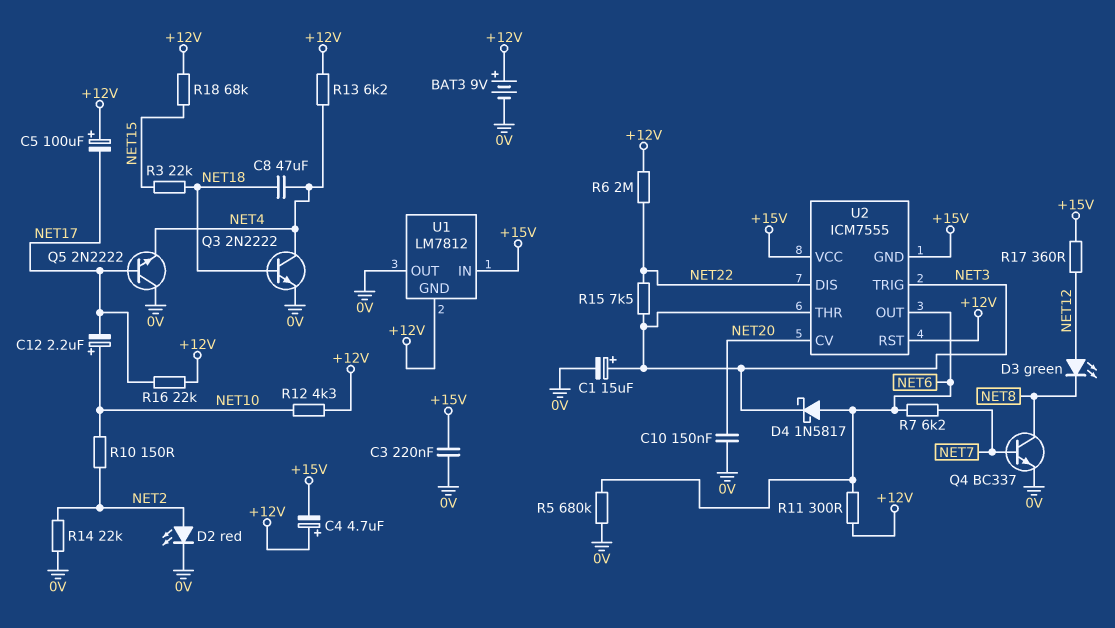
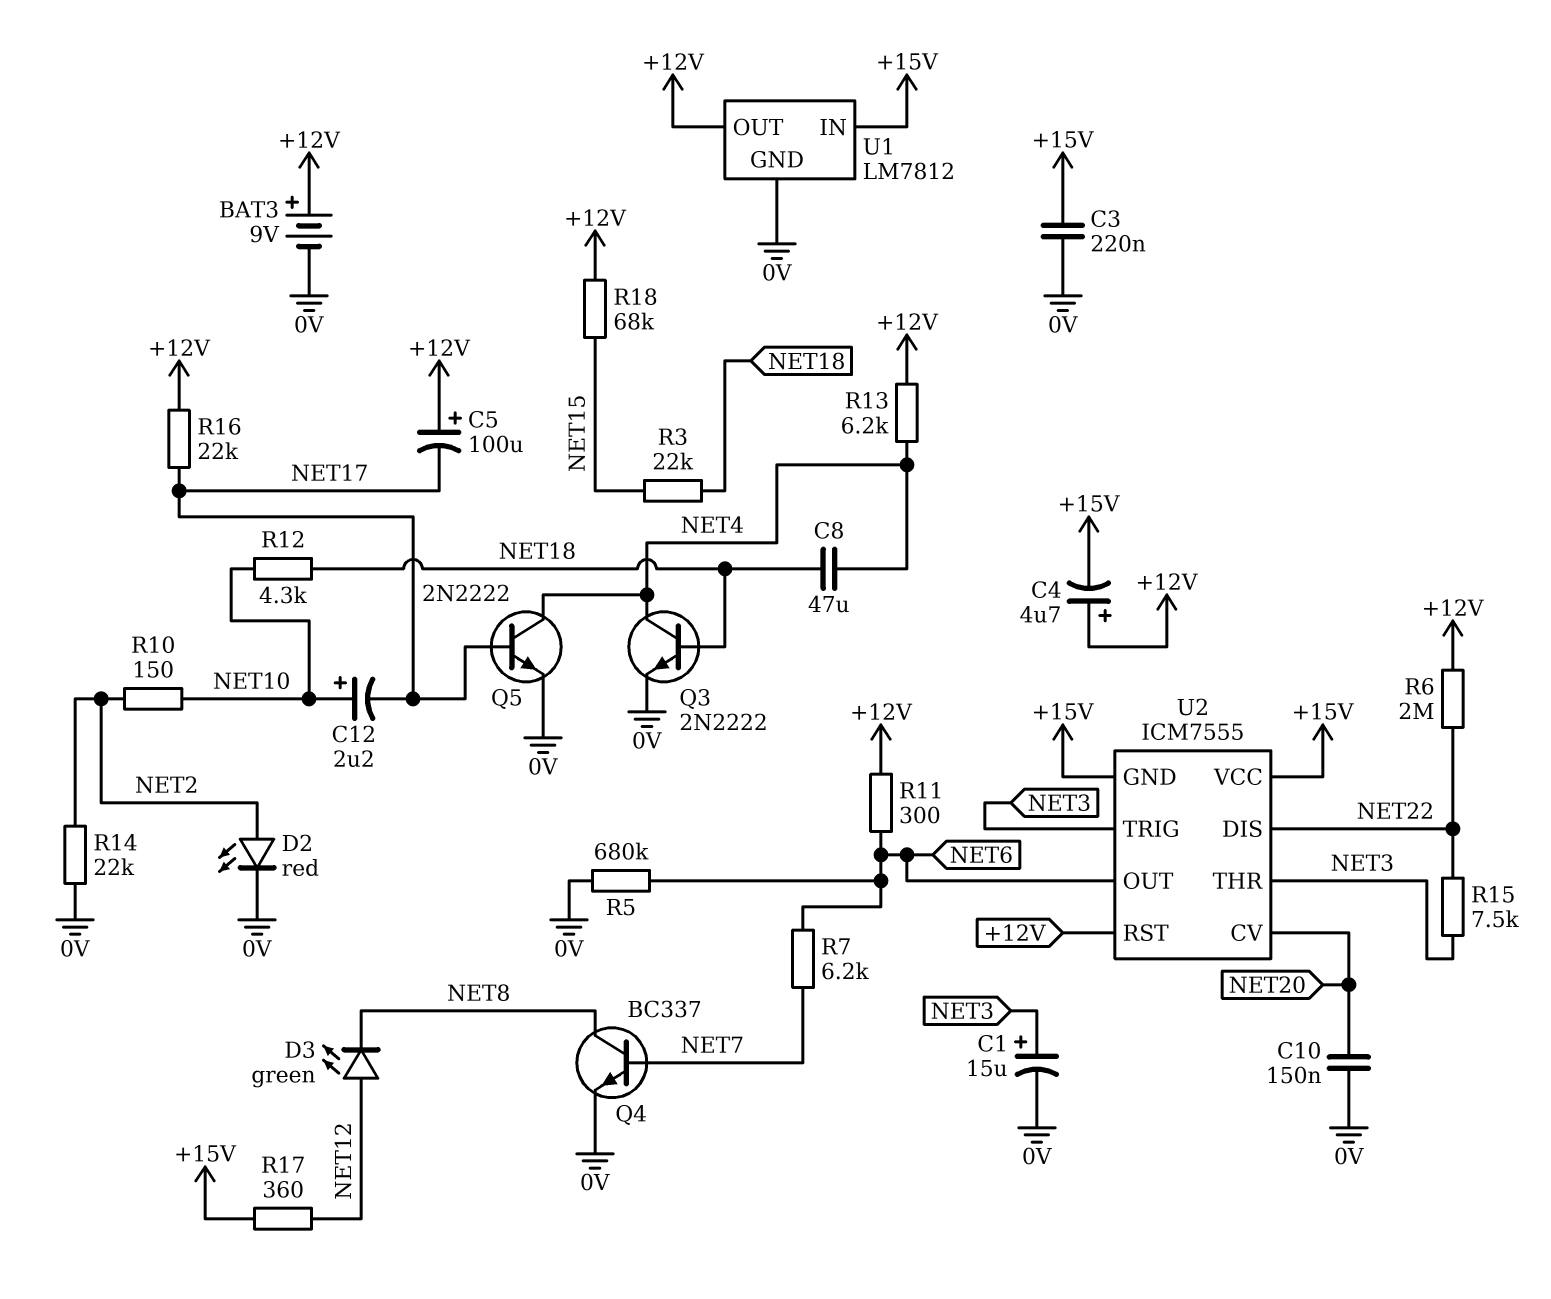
D4: schottky 1N5817 (A NET6, K NET3) -> none
Q5: NPN 2N2222 (B NET17, C 0V, E NET4) -> NPN 2N2222 (B NET17, C NET4, E 0V)
R12: 4.3k (+12V, NET10) -> 4.3k (NET10, NET18)
U1 pin GND: +12V -> 0V
U1 pin OUT: 0V -> +12V

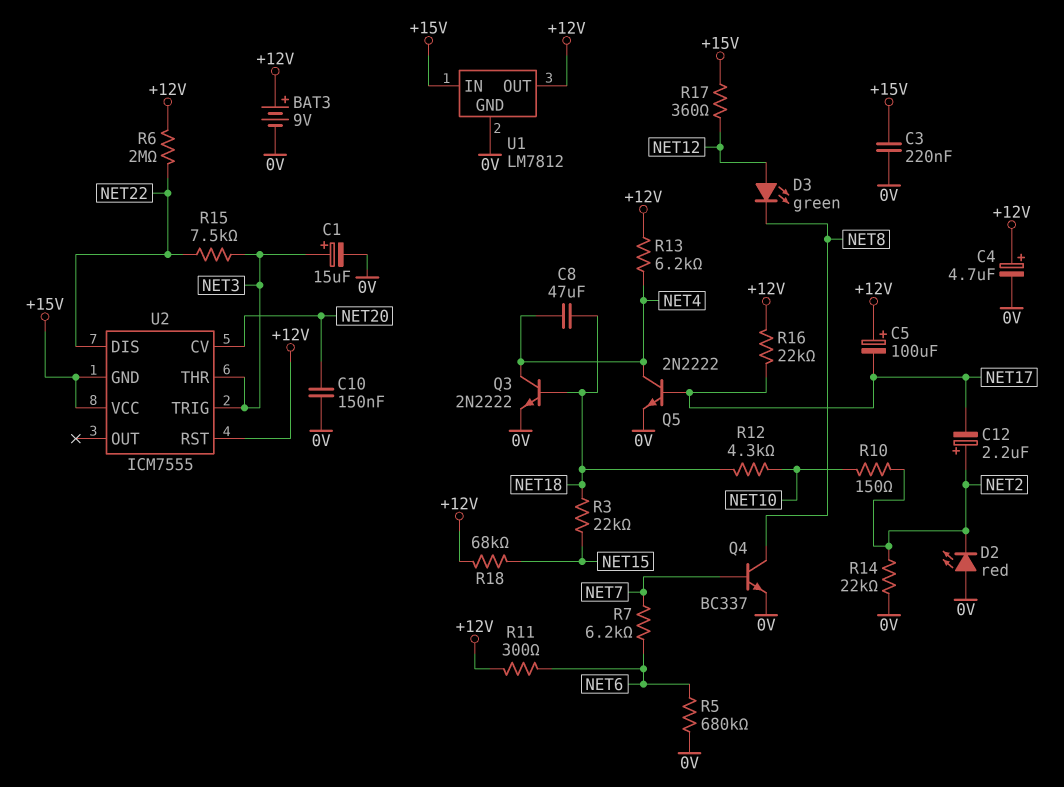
C4: 4.7uF (plus +12V, minus +15V) -> 4.7uF (plus +12V, minus 0V)
C12: 2.2uF (plus NET10, minus NET17) -> 2.2uF (plus NET2, minus NET17)
D2: LED red (A NET2, K 0V) -> LED red (A 0V, K NET2)
U2 pin OUT: NET6 -> none

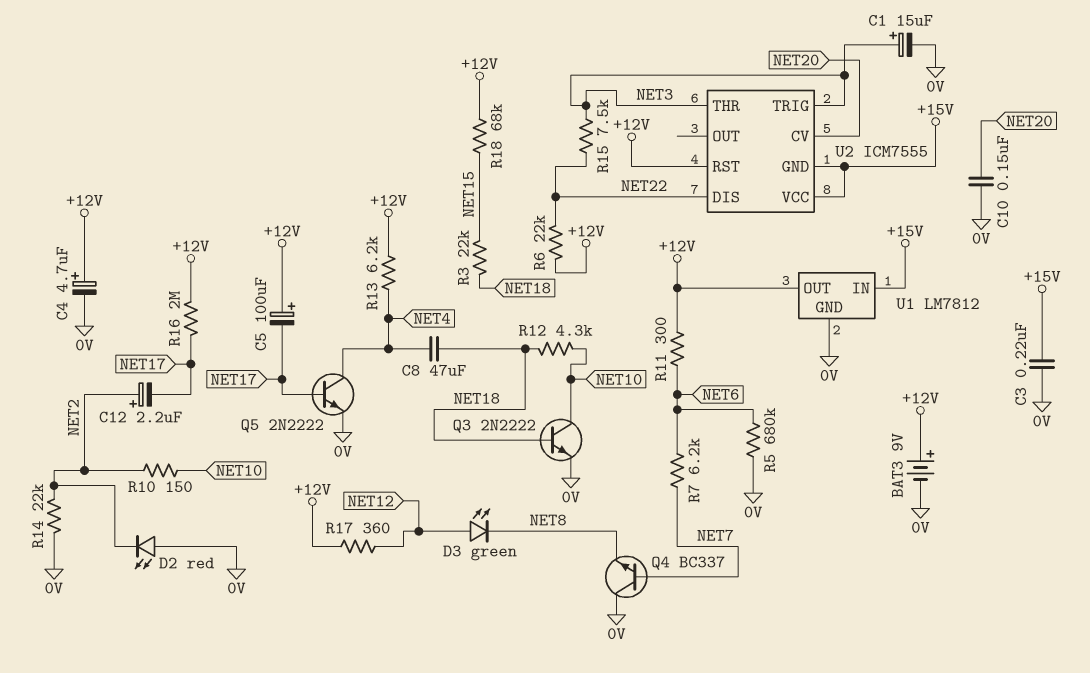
Q3: NPN 2N2222 (B NET18, C NET4, E 0V) -> NPN 2N2222 (B NET18, C NET10, E 0V)
Q4: NPN BC337 (B NET7, C NET8, E 0V) -> NPN BC337 (B NET7, C 0V, E NET8)
R6: 2M (+12V, NET22) -> 22k (+12V, NET22)
R16: 22k (+12V, NET17) -> 2M (+12V, NET17)
R17: 360 (+15V, NET12) -> 360 (+12V, NET12)

